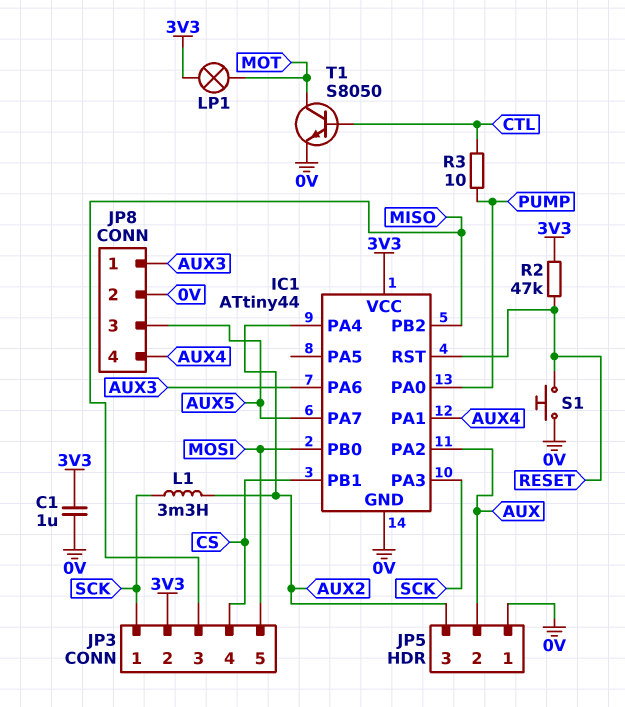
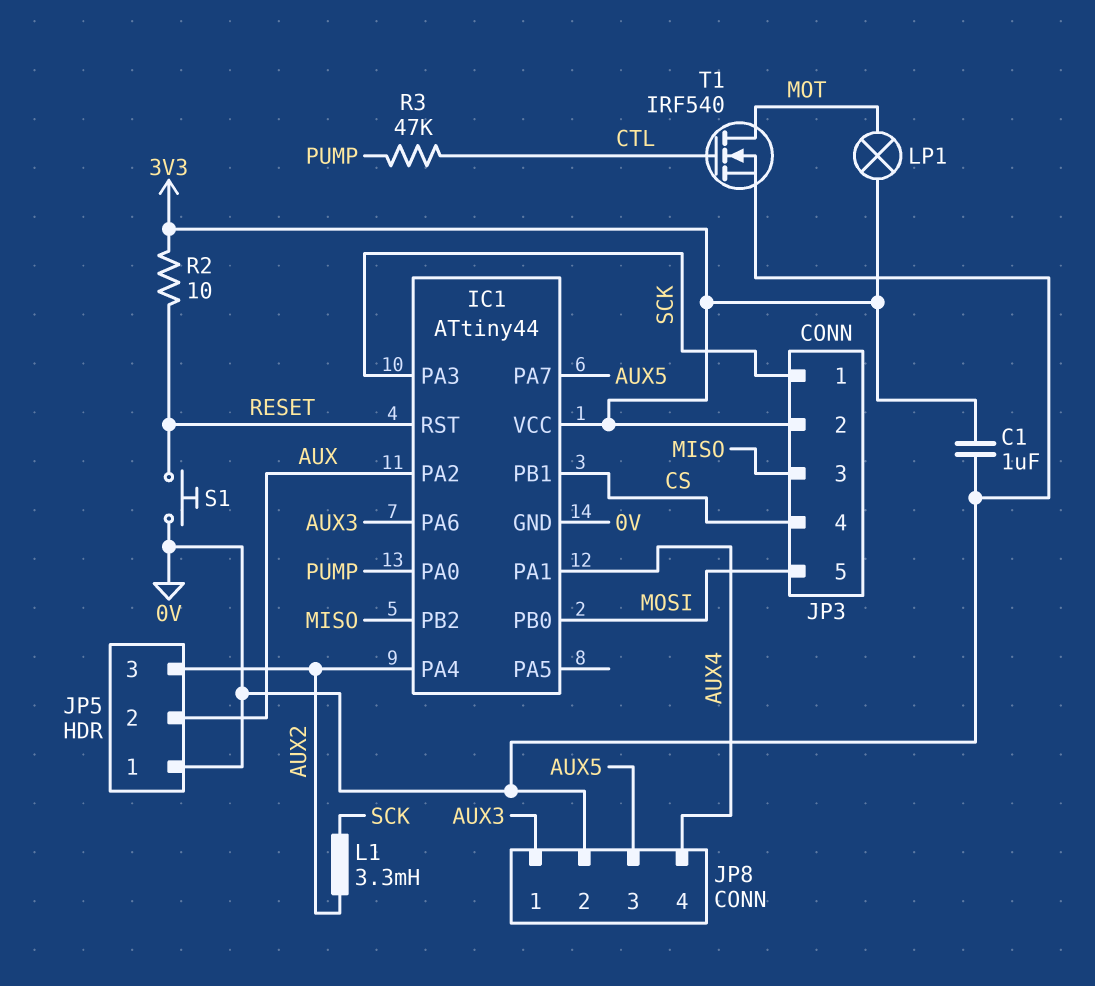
R2: 47k (3V3, RESET) -> 10 (3V3, RESET)
R3: 10 (CTL, PUMP) -> 47k (CTL, PUMP)
T1: NPN S8050 (B CTL, C MOT, E 0V) -> NMOS IRF540 (G CTL, D MOT, S 0V)

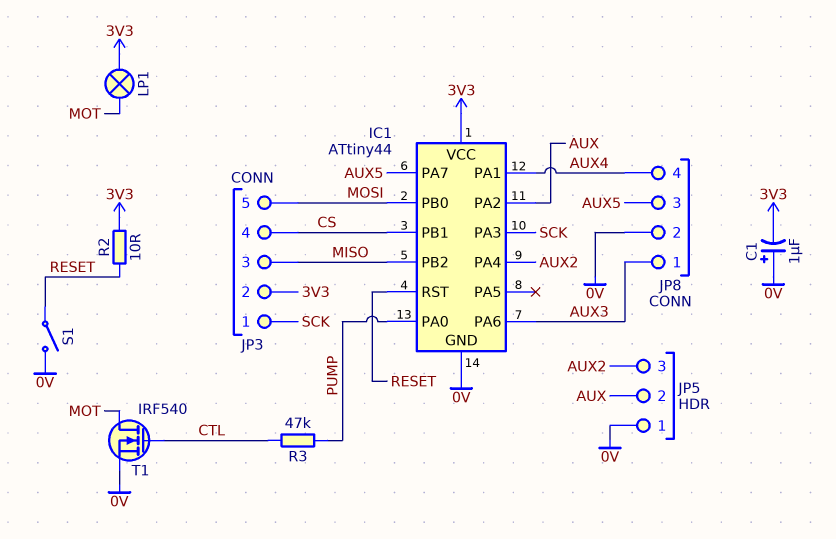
C1: 1uF (0V, 3V3) -> 1uF (plus 0V, minus 3V3)
L1: 3.3mH (AUX2, SCK) -> none
S1: button (0V, RESET) -> switch (0V, RESET)

